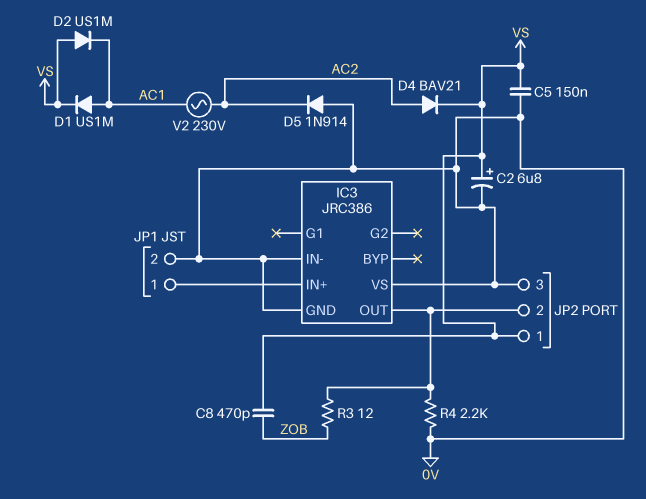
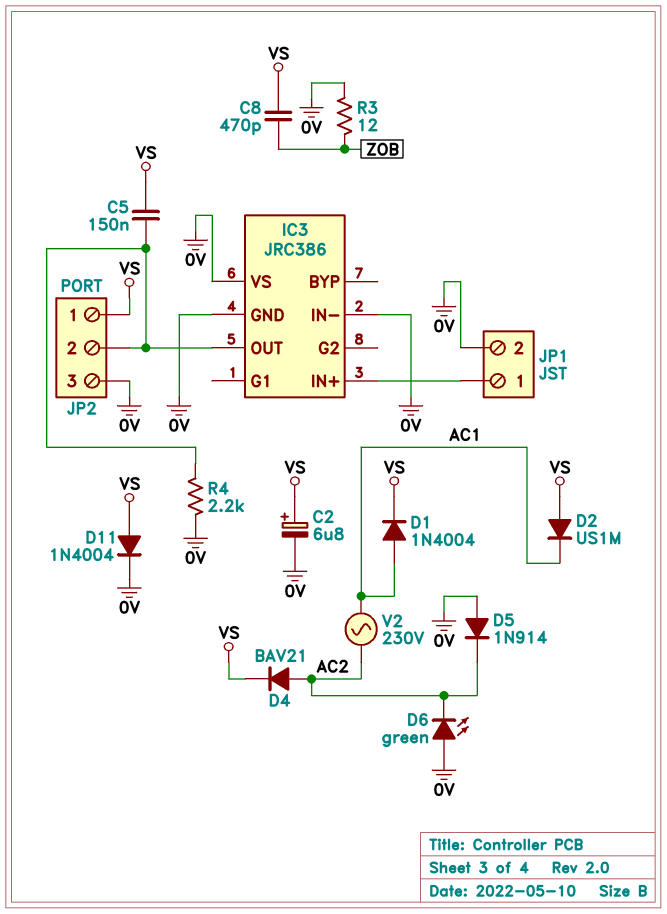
C5: 150nF (0V, VS) -> 150nF (IC3/OUT, VS)
D1: diode US1M (A AC1, K VS) -> diode 1N4004 (A AC1, K VS)
D6: none -> LED green (A 0V, K AC2)
D11: none -> diode 1N4004 (A VS, K 0V)
R3: 12 (IC3/OUT, ZOB) -> 12 (0V, ZOB)

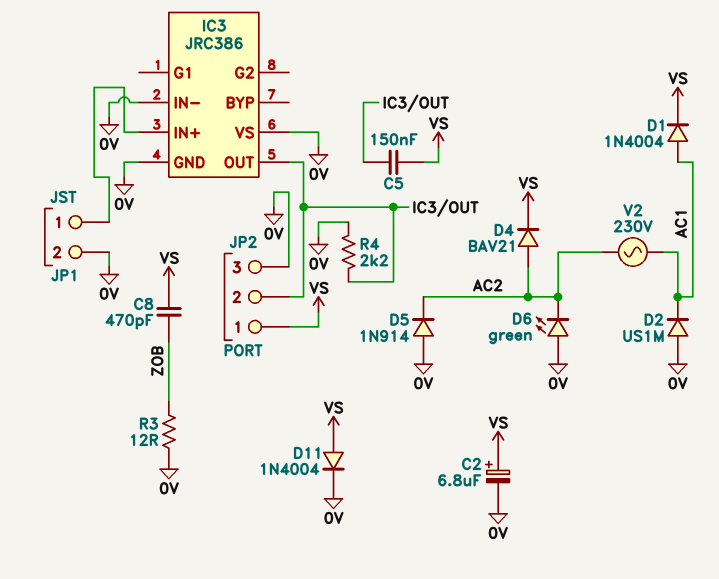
D2: diode US1M (A VS, K AC1) -> diode US1M (A 0V, K AC1)

